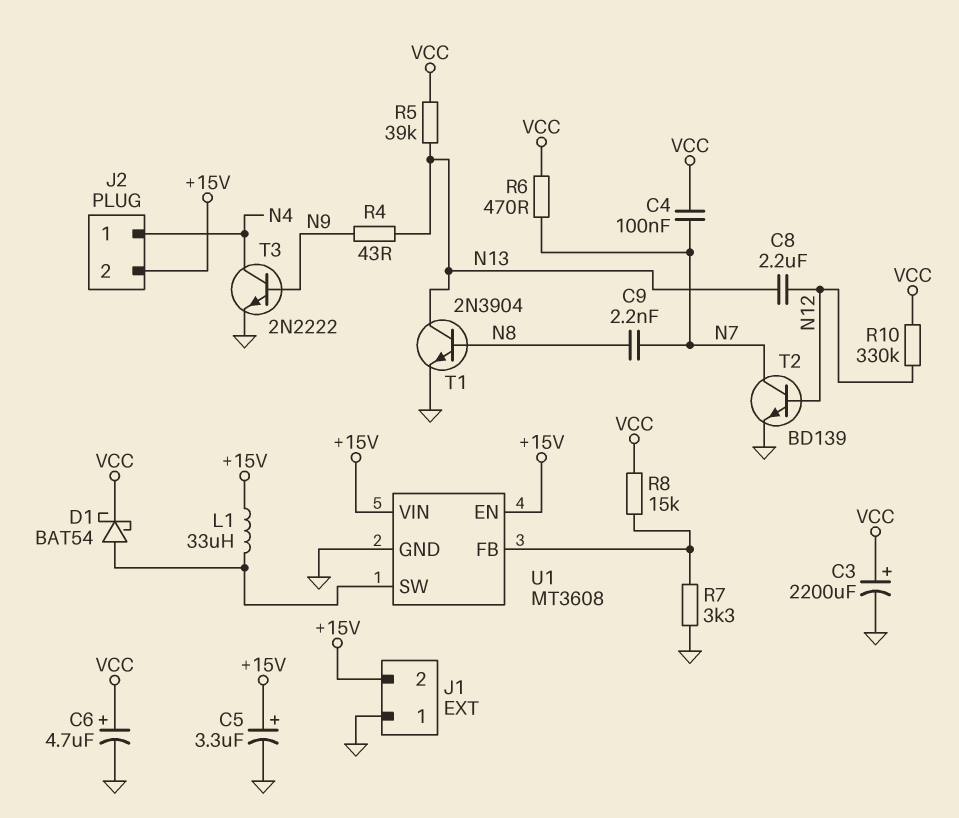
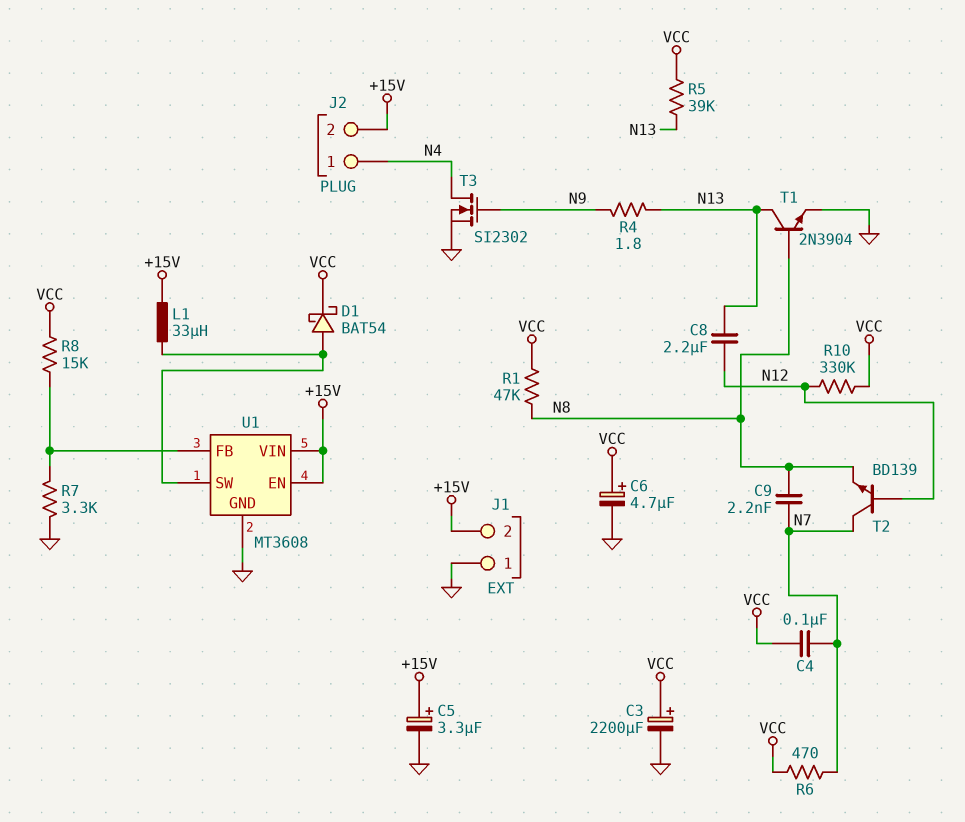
R1: none -> 47k (N8, VCC)
R4: 43 (N9, N13) -> 1.8 (N9, N13)
T2: NPN BD139 (B N12, C N7, E GND) -> NPN BD139 (B N12, C N7, E N8)
T3: NPN 2N2222 (B N9, C N4, E GND) -> NMOS SI2302 (G N9, D N4, S GND)

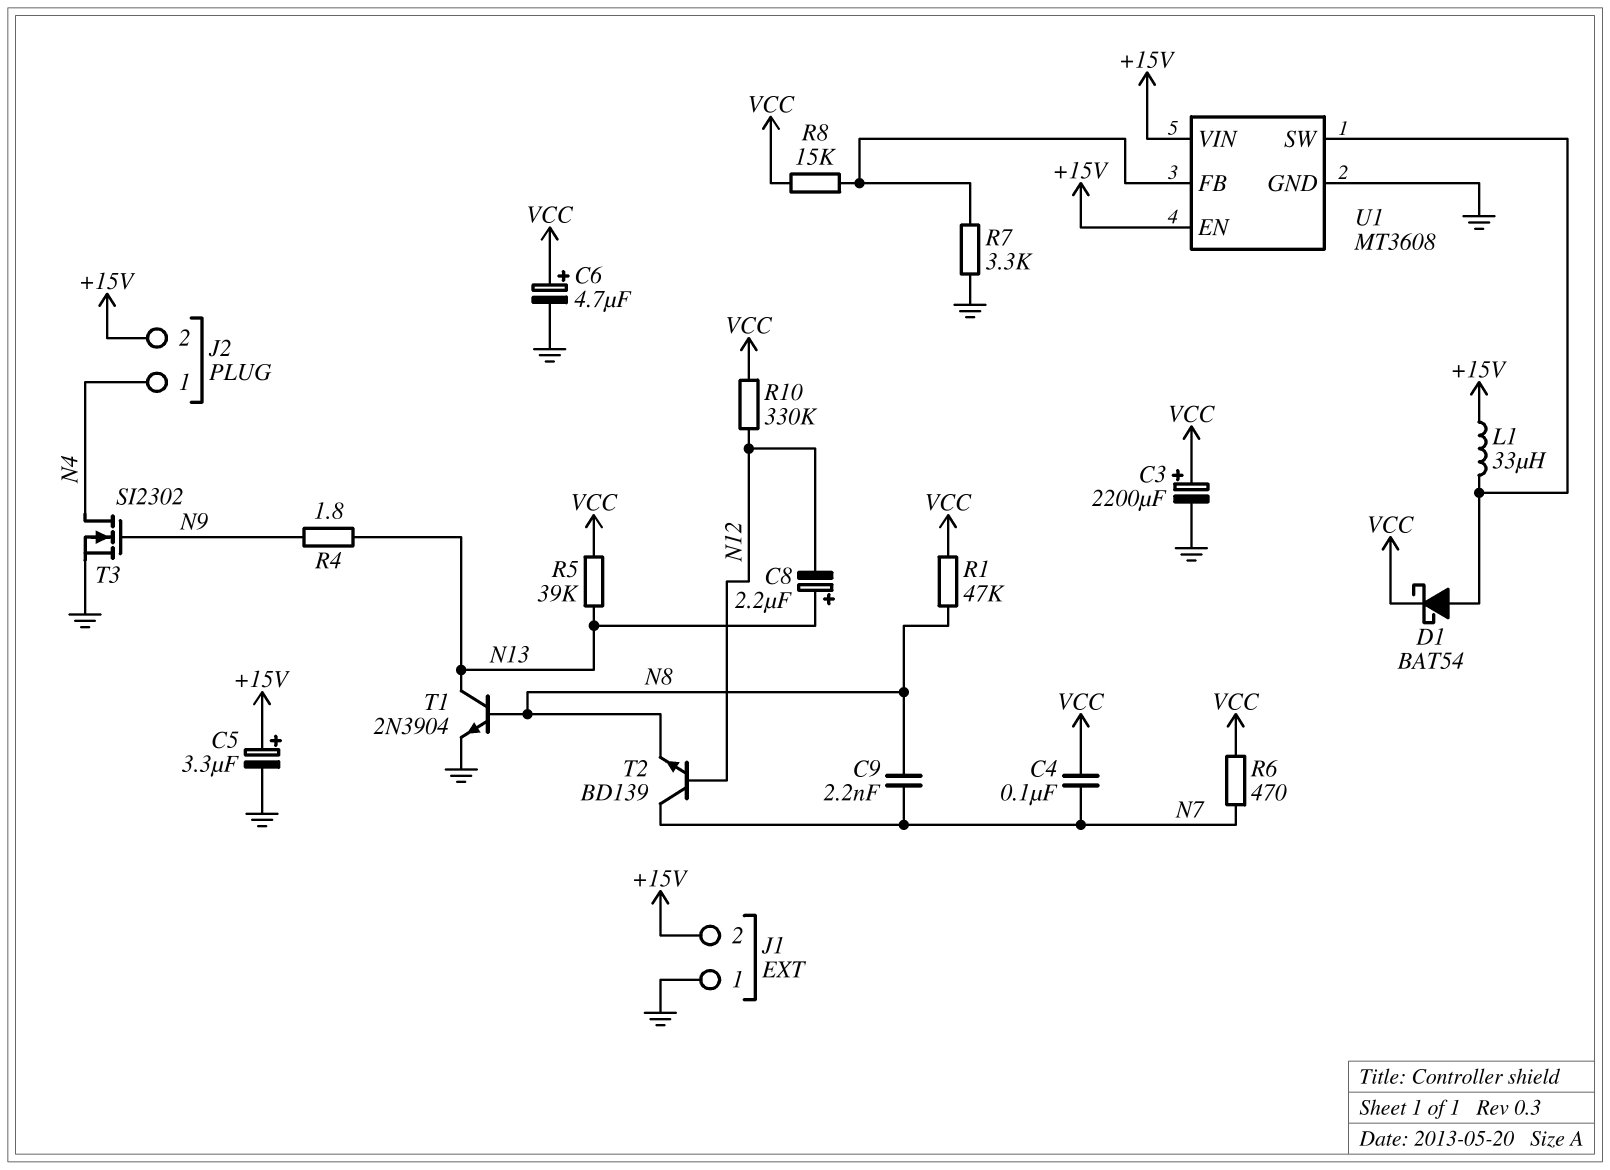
C8: 2.2uF (N12, N13) -> 2.2uF (plus N13, minus N12)

